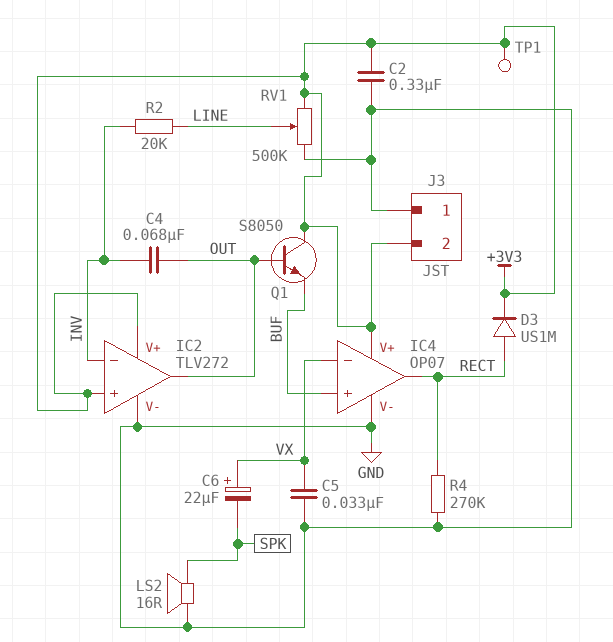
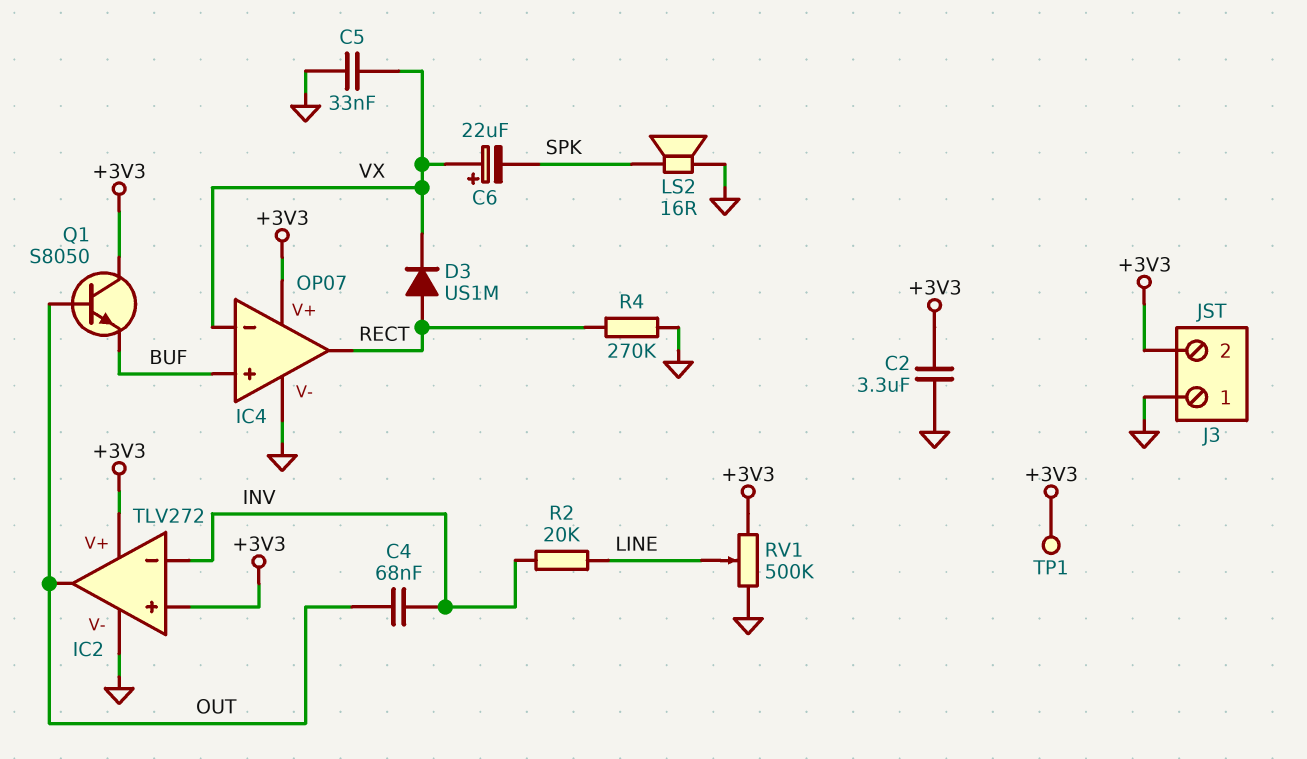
C2: 330nF (+3V3, GND) -> 3.3uF (+3V3, GND)
D3: diode US1M (A RECT, K +3V3) -> diode US1M (A RECT, K VX)

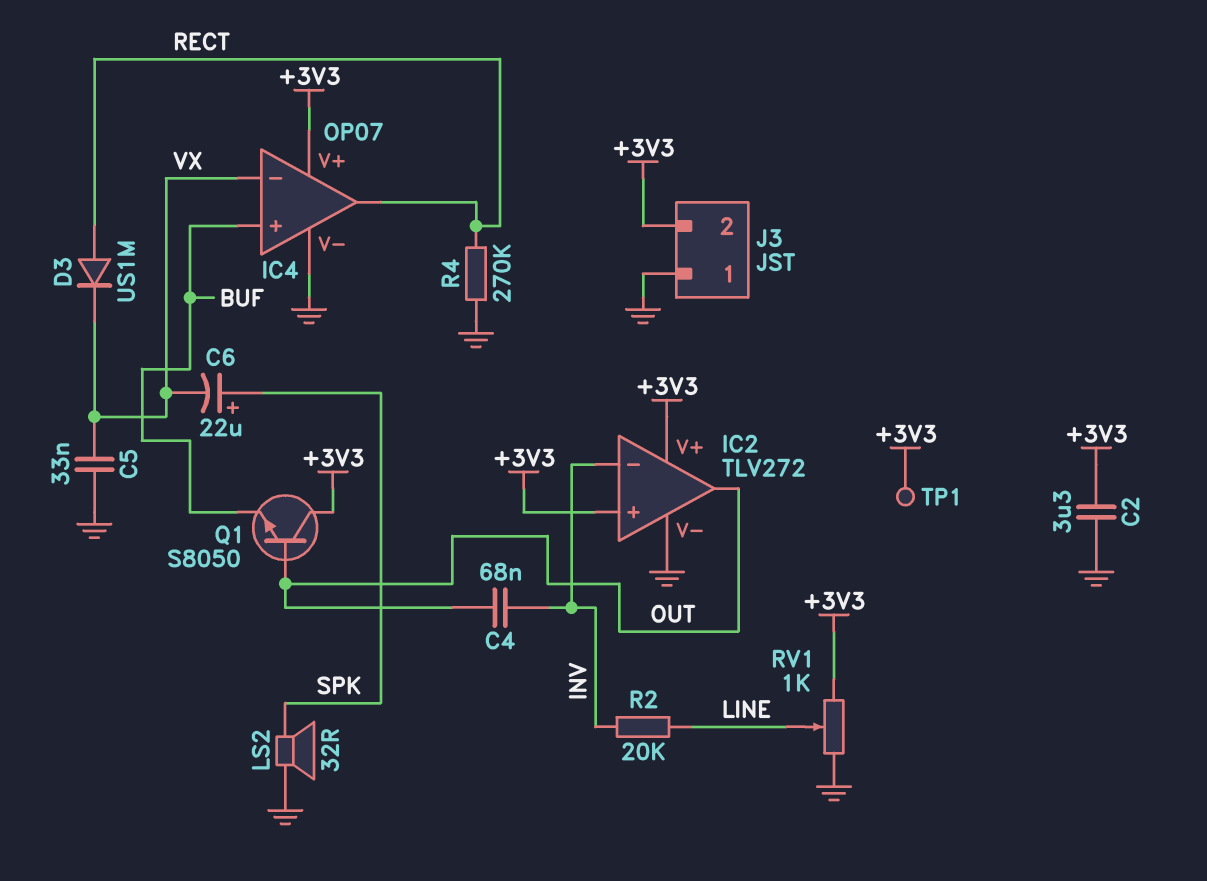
C6: 22uF (plus VX, minus SPK) -> 22uF (plus SPK, minus VX)
LS2: speaker 16R (GND, SPK) -> speaker 32R (GND, SPK)
RV1: 500k (+3V3, GND, wiper LINE) -> 1k (+3V3, GND, wiper LINE)

